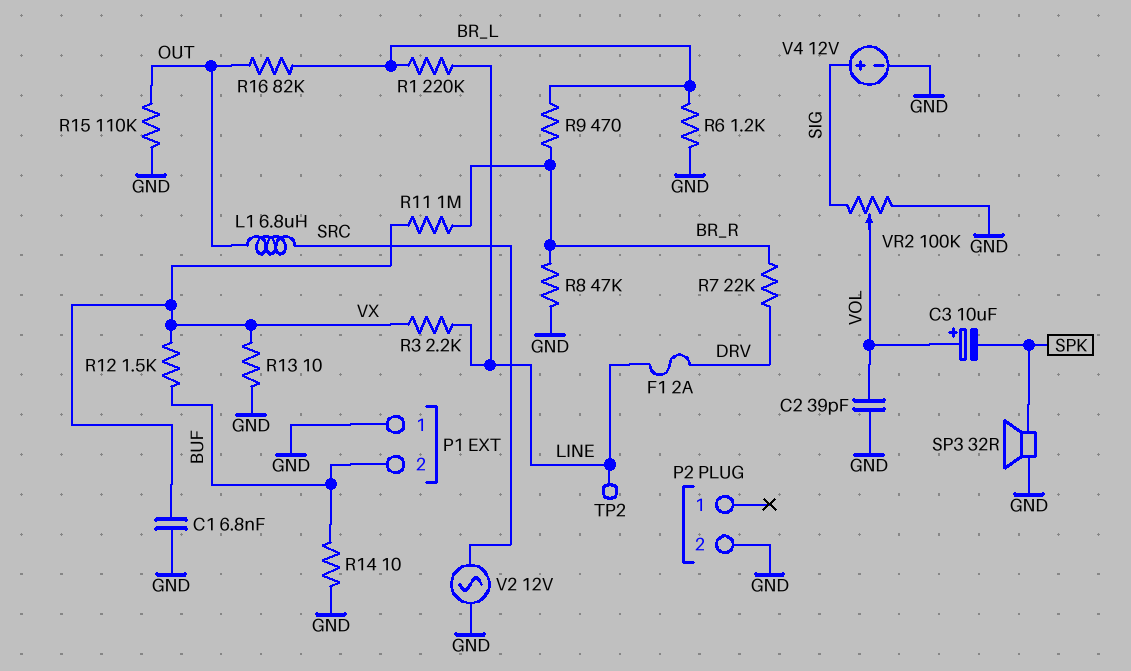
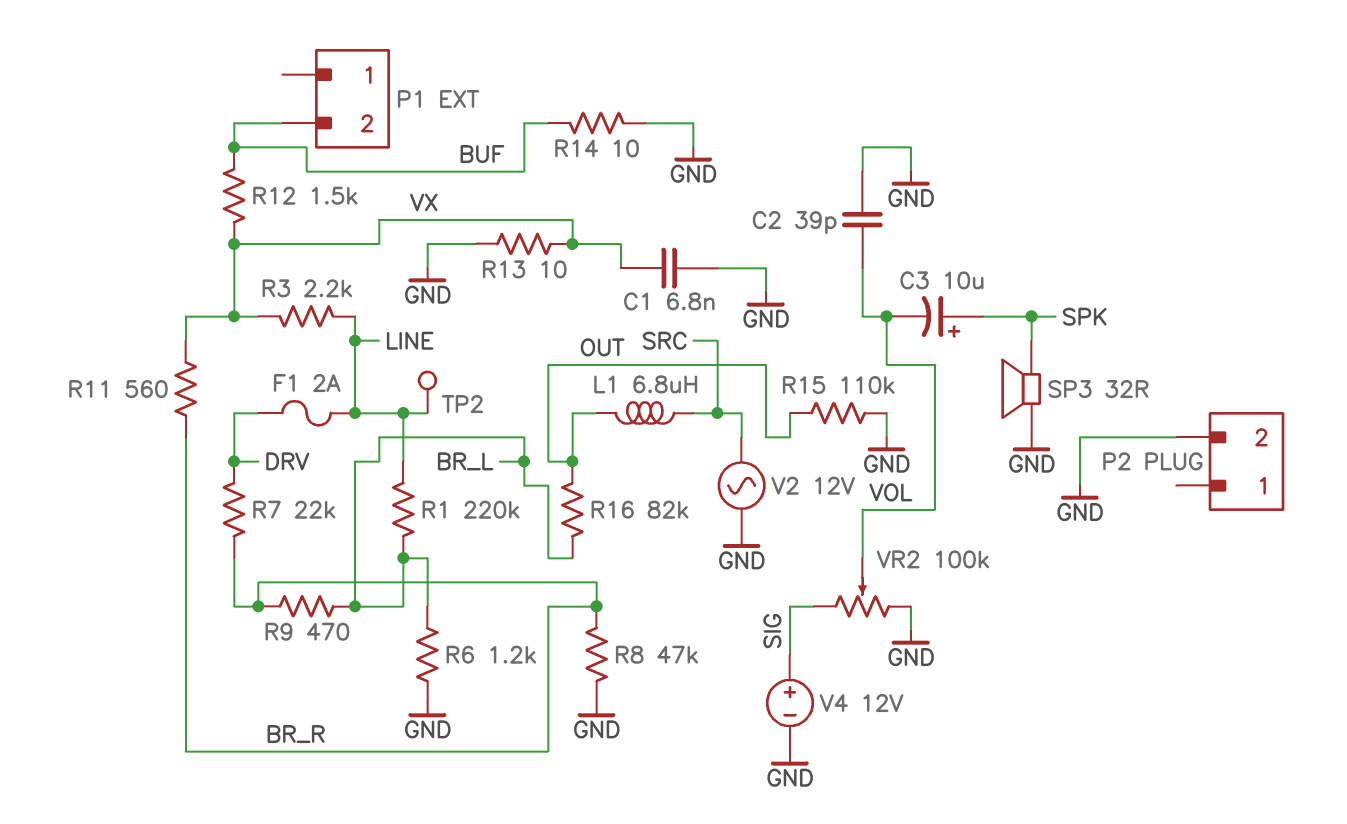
C3: 10uF (plus VOL, minus SPK) -> 10uF (plus SPK, minus VOL)
P1 pin 1: GND -> none
R11: 1M (BR_R, VX) -> 560 (BR_R, VX)

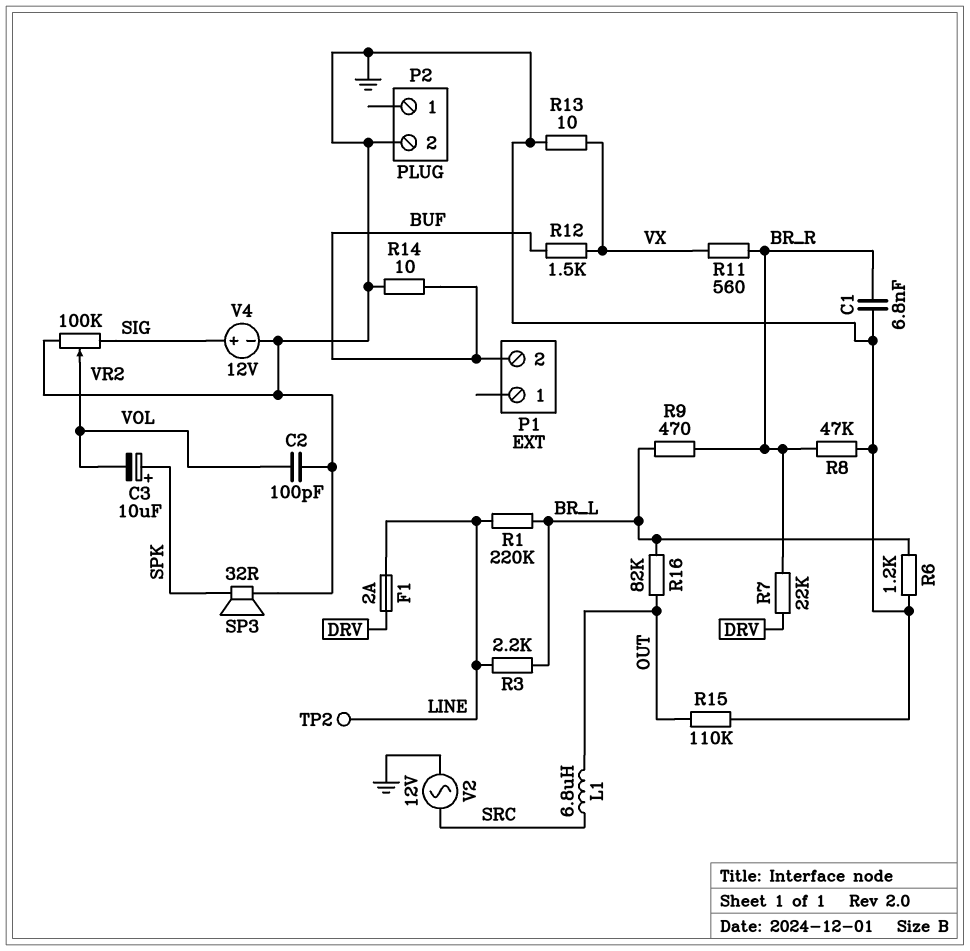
C1: 6.8nF (GND, VX) -> 6.8nF (BR_R, GND)
C2: 39pF (GND, VOL) -> 100pF (GND, VOL)
R3: 2.2k (LINE, VX) -> 2.2k (BR_L, LINE)

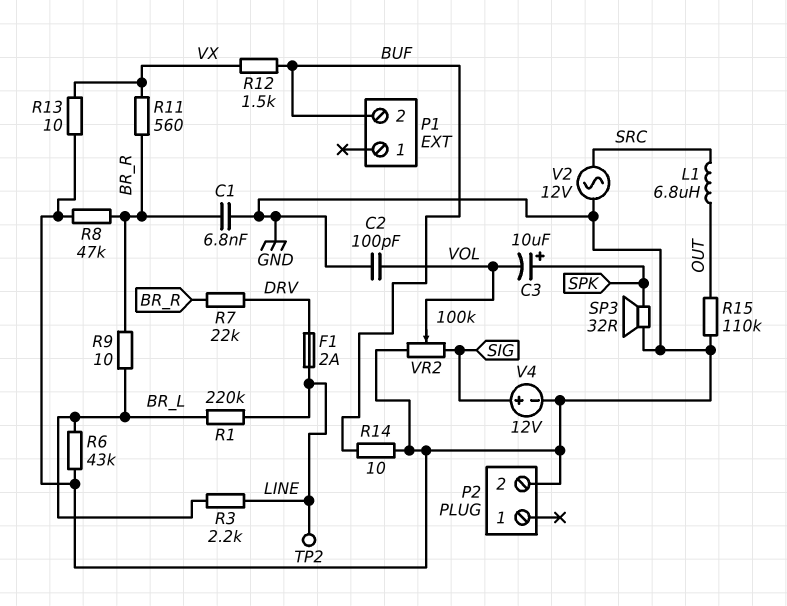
R6: 1.2k (BR_L, GND) -> 43k (BR_L, GND)
R9: 470 (BR_L, BR_R) -> 10 (BR_L, BR_R)
R16: 82k (BR_L, OUT) -> none

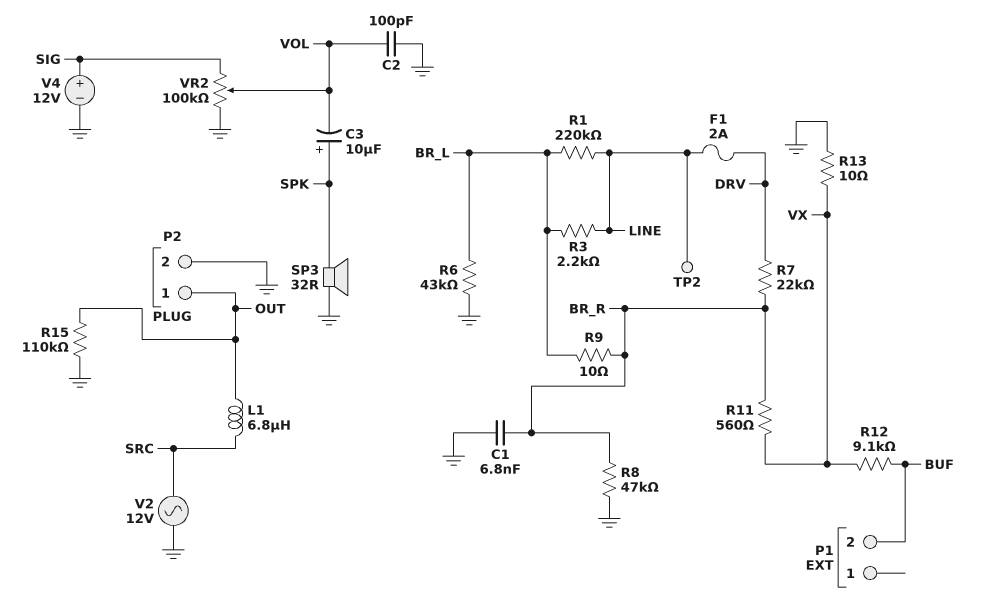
P2 pin 1: none -> OUT
R12: 1.5k (BUF, VX) -> 9.1k (BUF, VX)
R14: 10 (BUF, GND) -> none

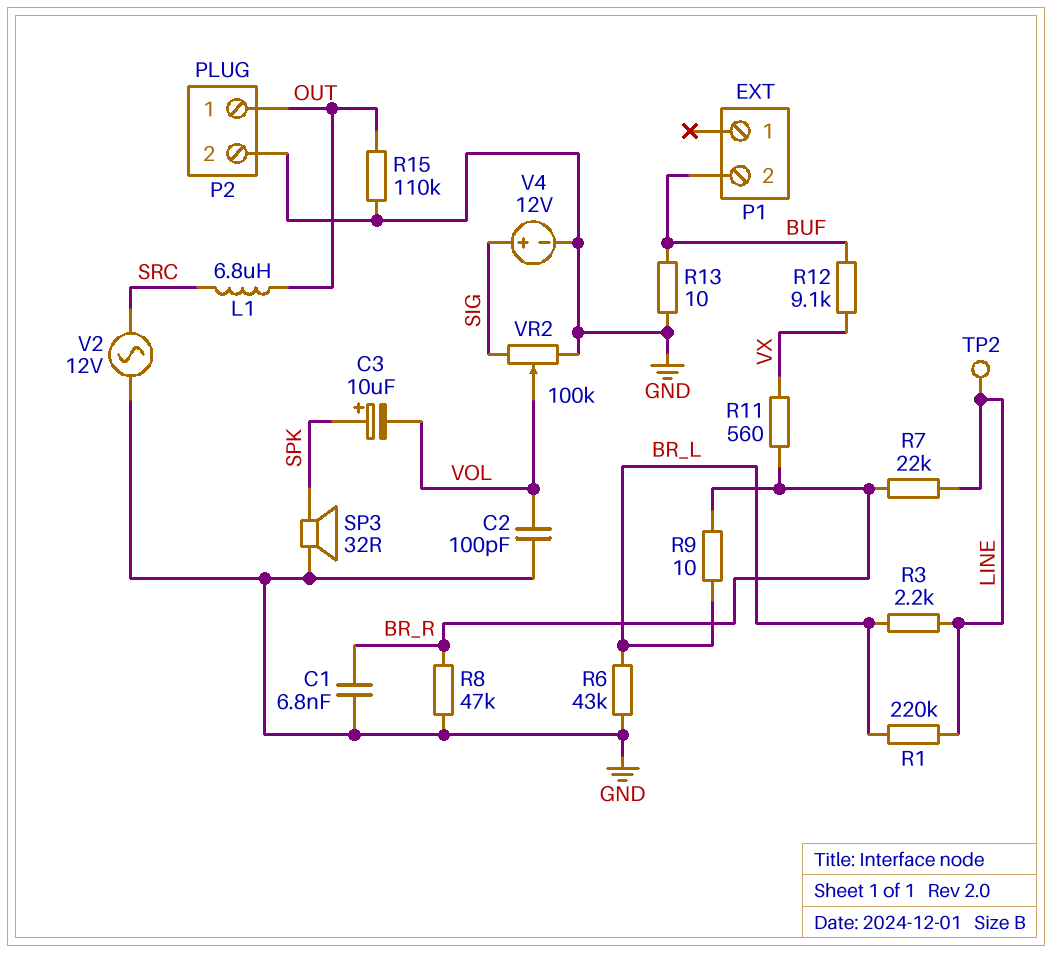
F1: 2A (DRV, LINE) -> none
R7: 22k (BR_R, DRV) -> 22k (BR_R, LINE)
R13: 10 (GND, VX) -> 10 (BUF, GND)

